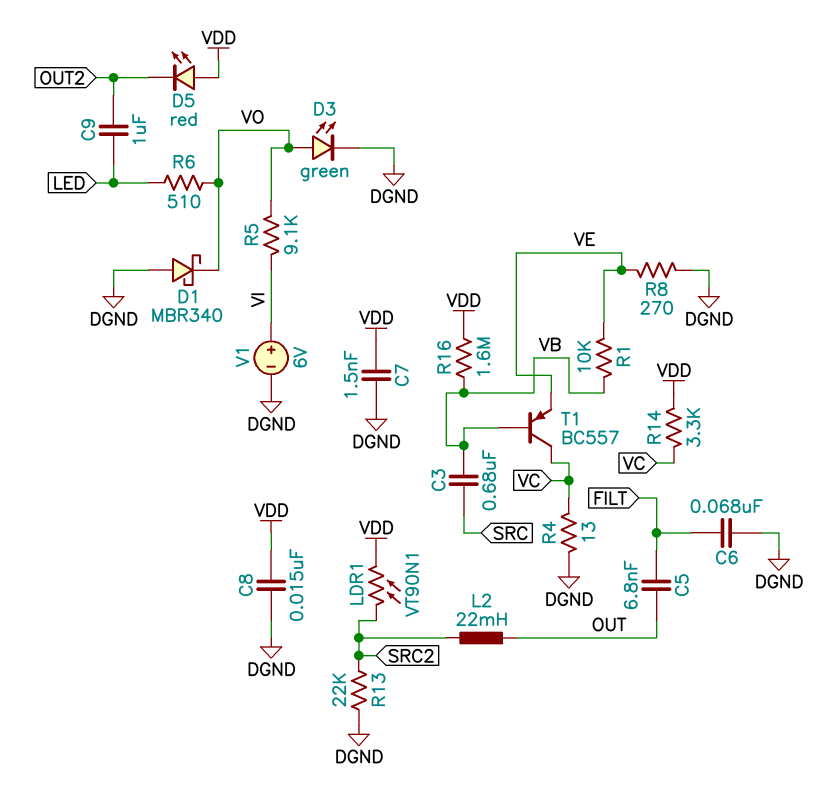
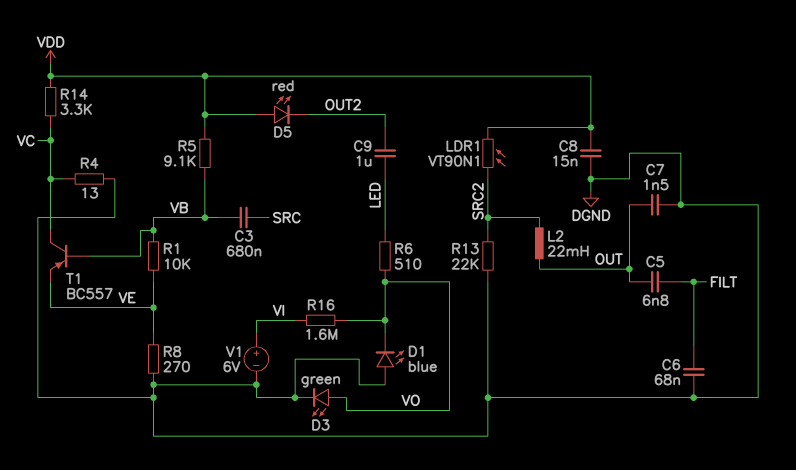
C7: 1.5nF (DGND, VDD) -> 1.5nF (DGND, OUT)
D1: schottky MBR340 (A DGND, K VO) -> LED blue (A DGND, K VO)
R5: 9.1k (VI, VO) -> 9.1k (VB, VDD)
R16: 1.6M (VB, VDD) -> 1.6M (VI, VO)

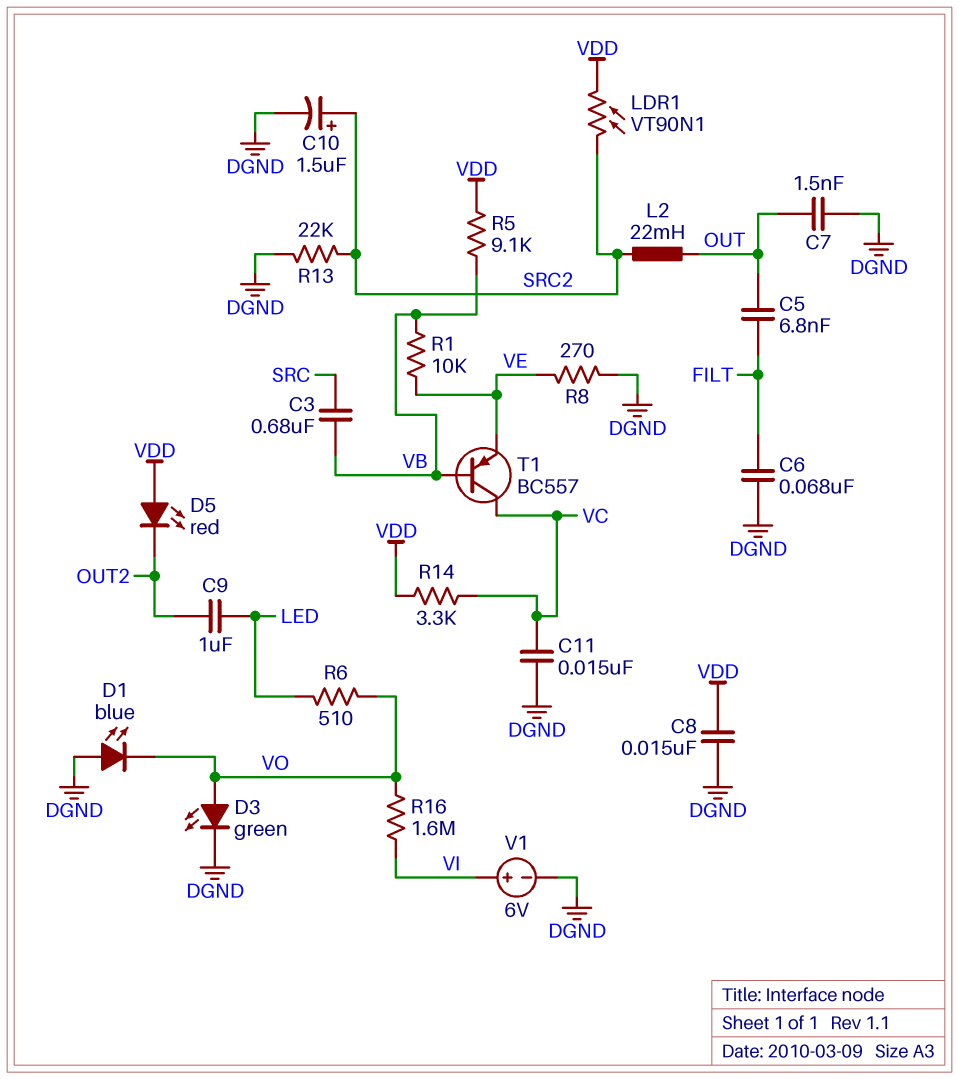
C10: none -> 1.5uF (plus SRC2, minus DGND)
C11: none -> 15nF (DGND, VC)
R4: 13 (DGND, VC) -> none

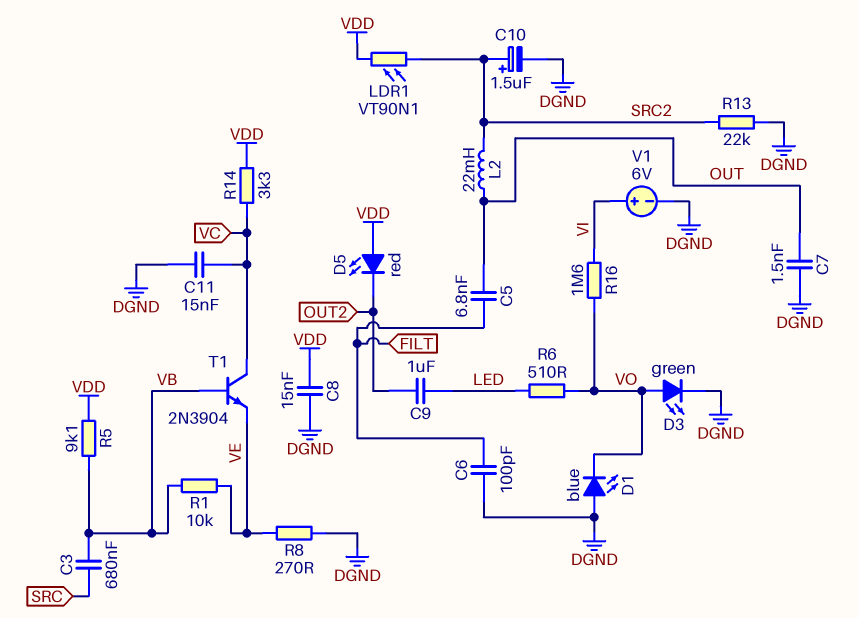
C6: 68nF (DGND, FILT) -> 100pF (DGND, FILT)
T1: PNP BC557 (B VB, C VC, E VE) -> NPN 2N3904 (B VB, C VC, E VE)

